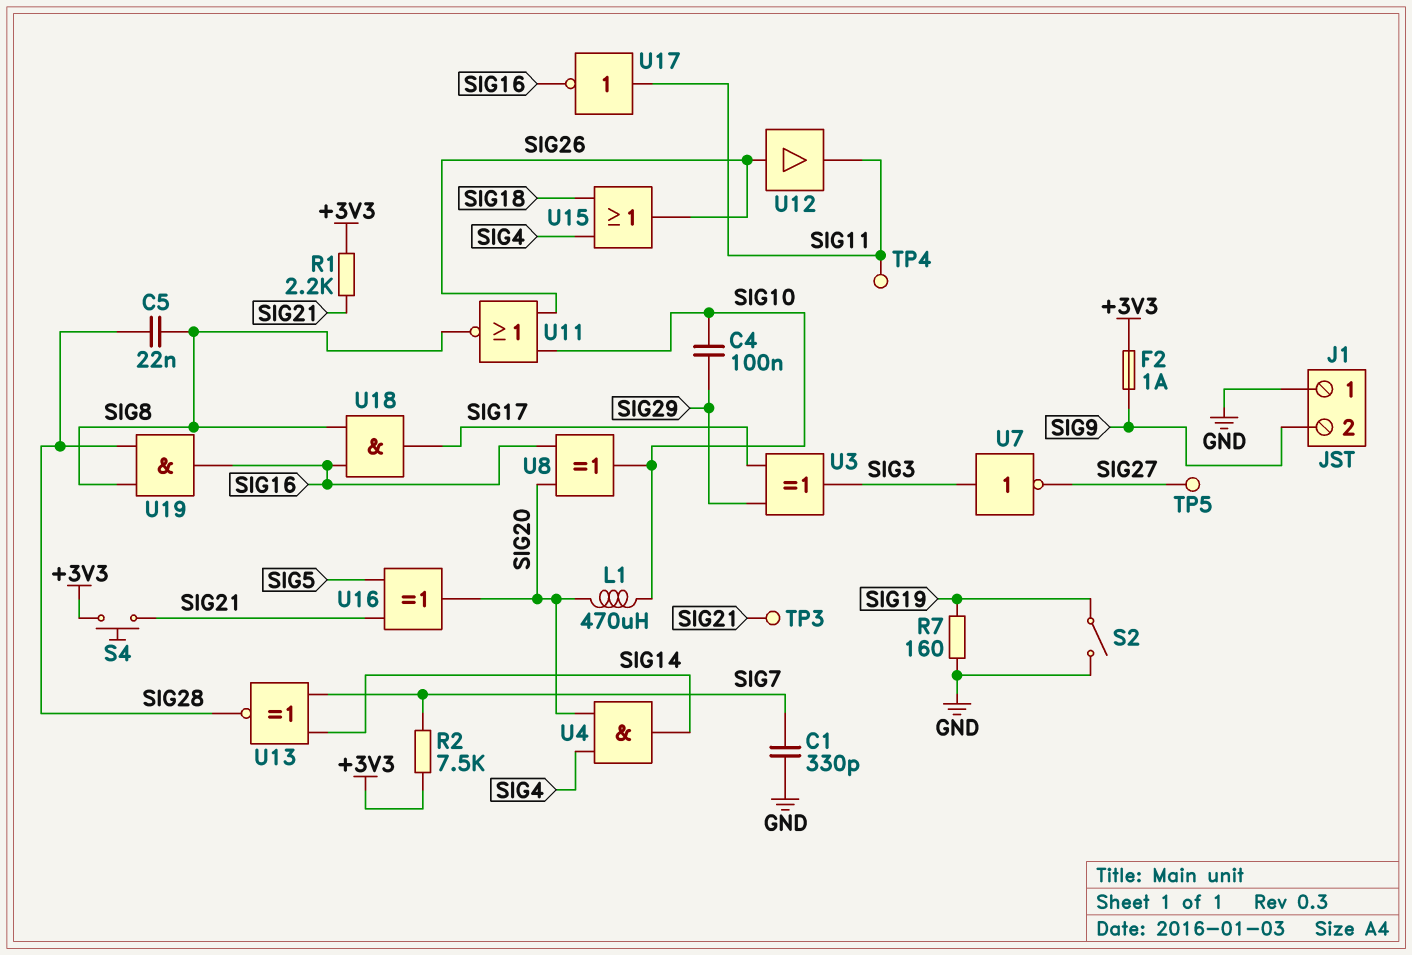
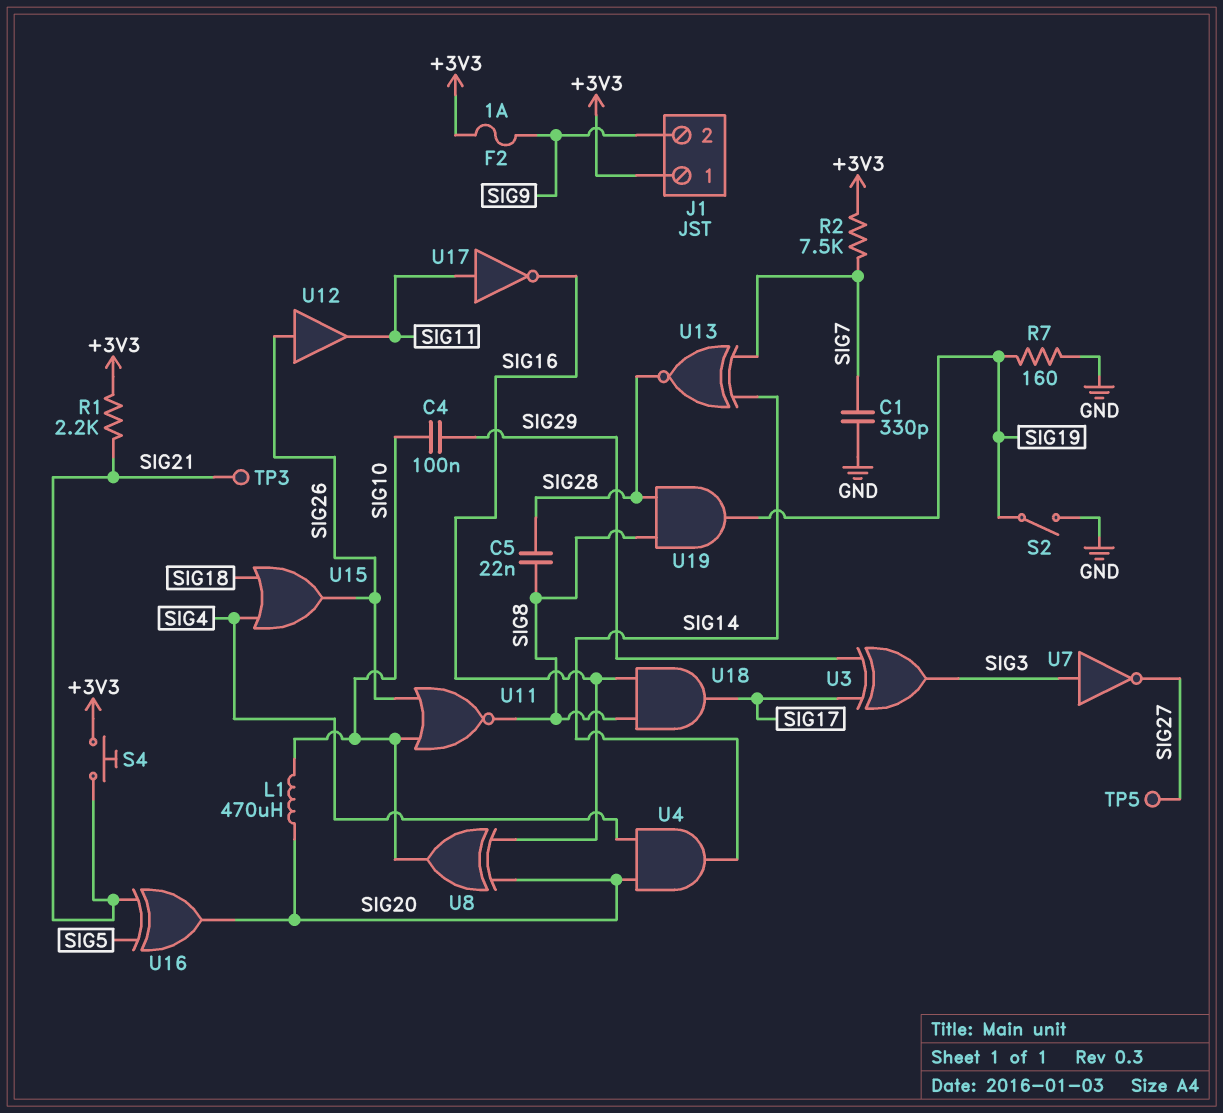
J1 pin 1: GND -> +3V3
TP4: test point (SIG11) -> none
U19: AND (in SIG8, in SIG28, out SIG16) -> AND (in SIG8, in SIG28, out SIG19)

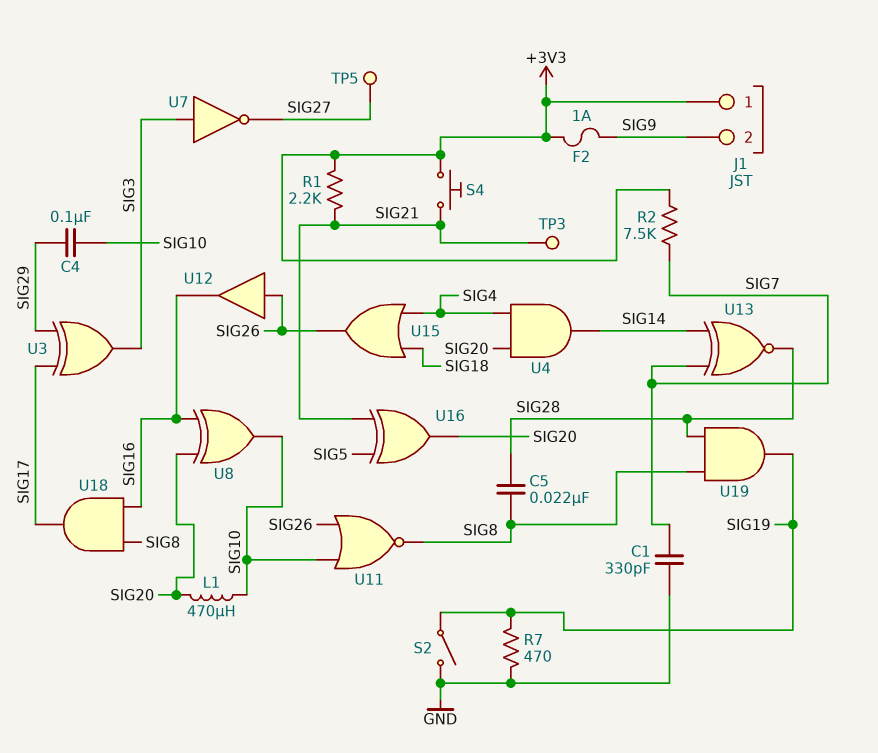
R7: 160 (GND, SIG19) -> 470 (GND, SIG19)
U12: buffer (in SIG26, out SIG11) -> buffer (in SIG26, out SIG16)
U17: NOT (in SIG11, out SIG16) -> none

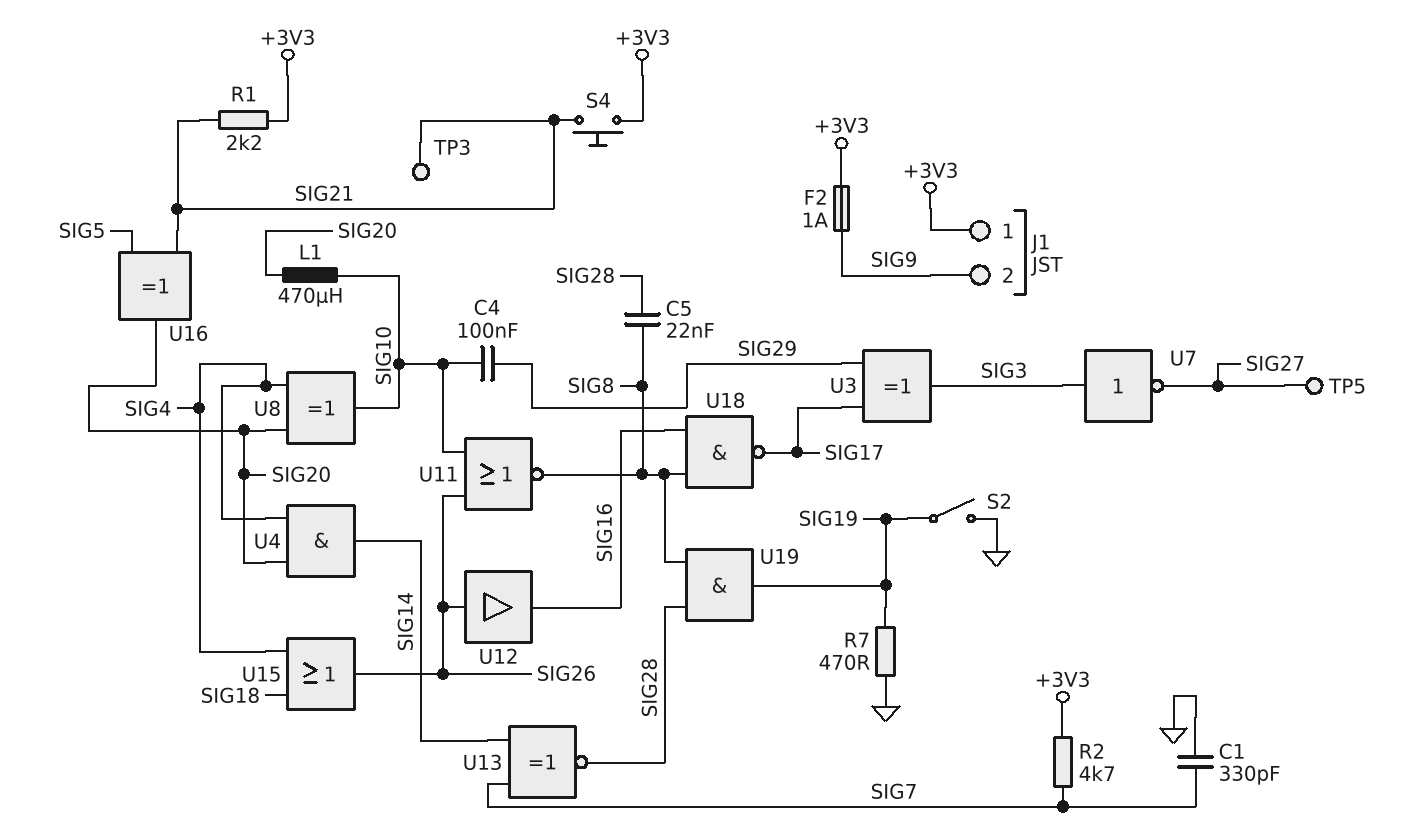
R2: 7.5k (+3V3, SIG7) -> 4.7k (+3V3, SIG7)
U8: XOR (in SIG16, in SIG20, out SIG10) -> XOR (in SIG4, in SIG20, out SIG10)
U18: AND (in SIG8, in SIG16, out SIG17) -> NAND (in SIG8, in SIG16, out SIG17)

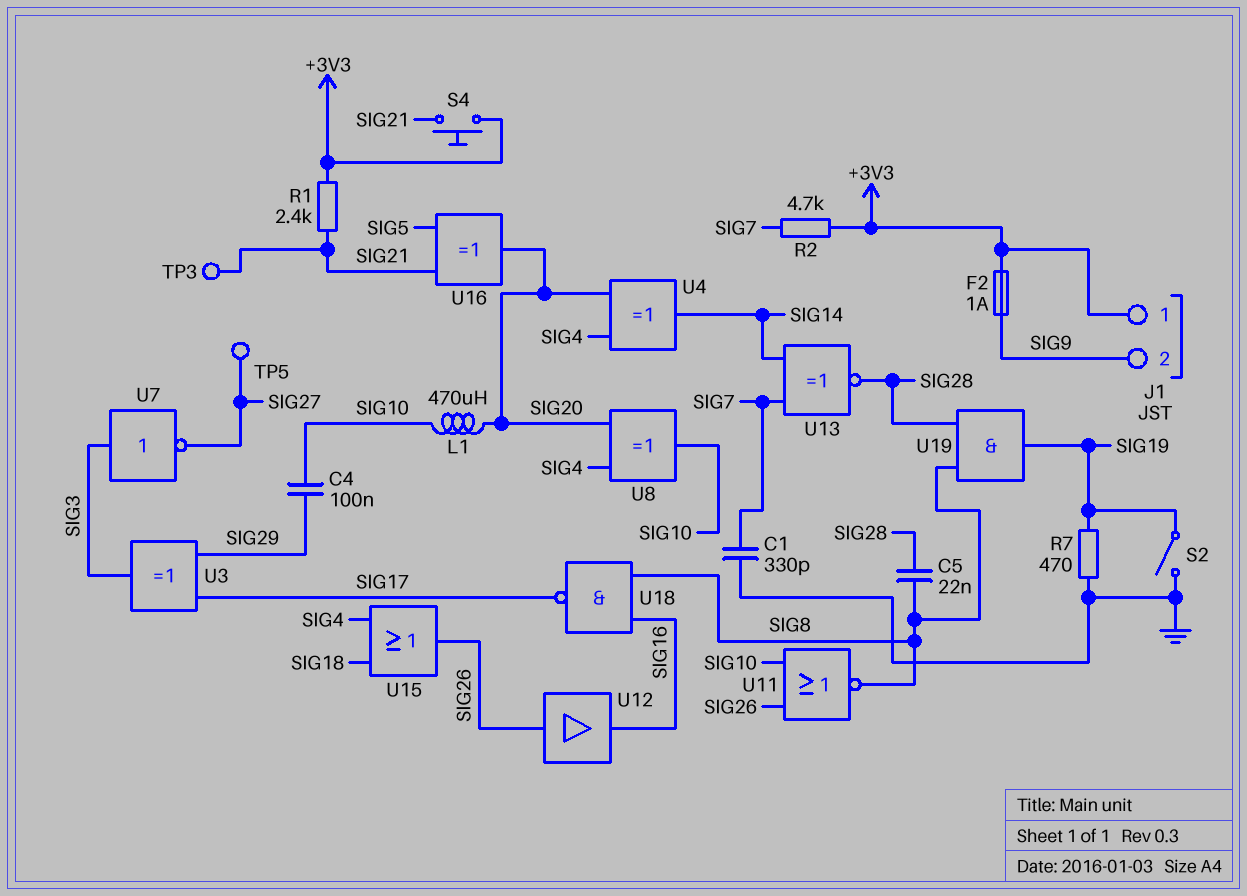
R1: 2.2k (+3V3, SIG21) -> 2.4k (+3V3, SIG21)
U4: AND (in SIG4, in SIG20, out SIG14) -> XOR (in SIG4, in SIG20, out SIG14)

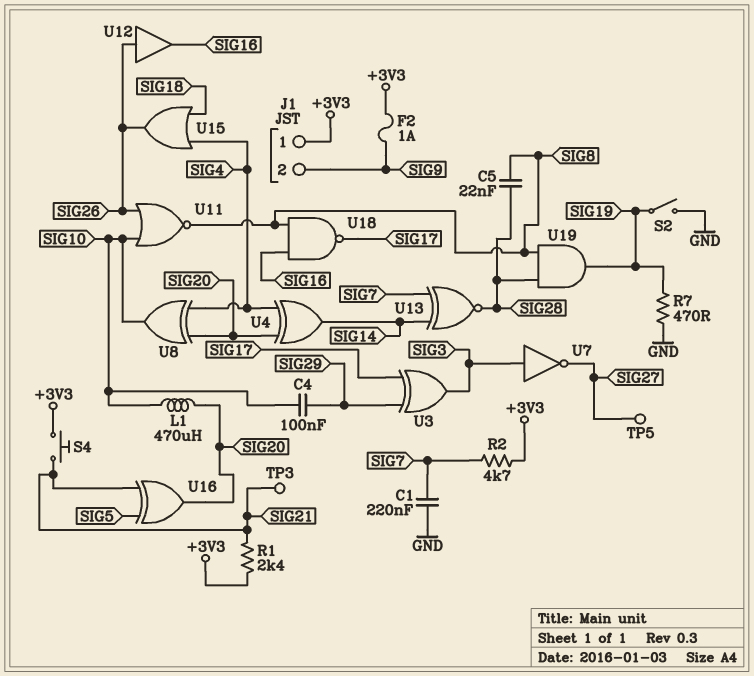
C1: 330pF (GND, SIG7) -> 220nF (GND, SIG7)

